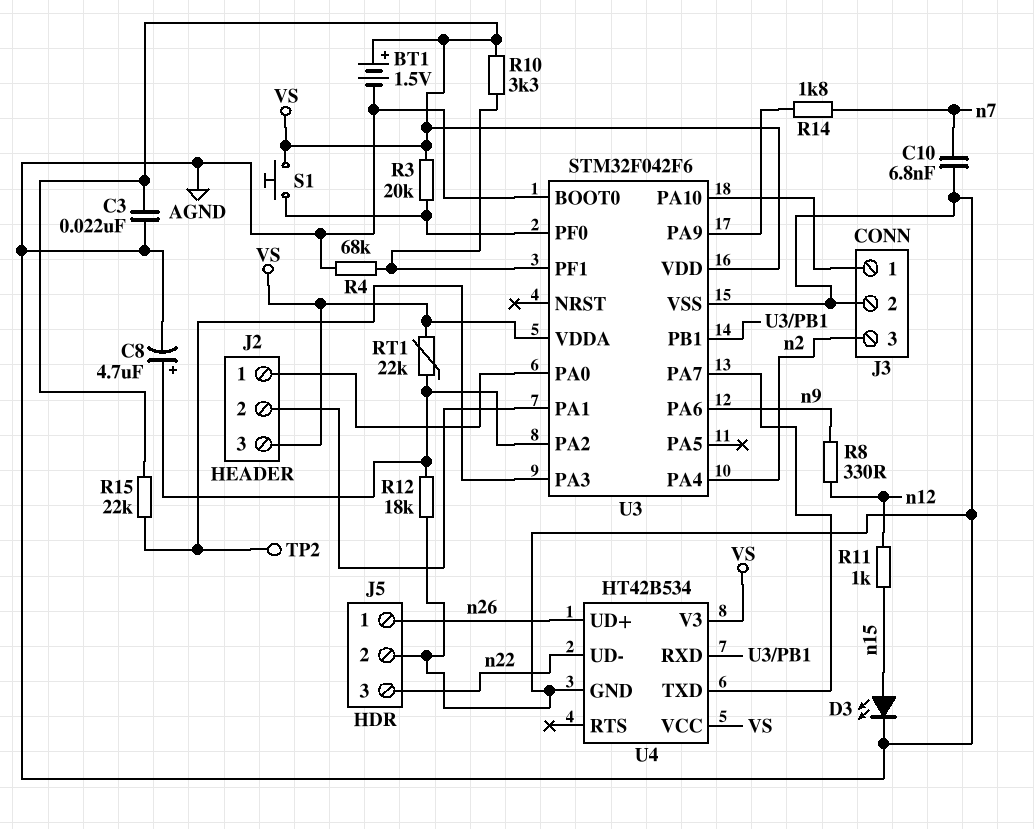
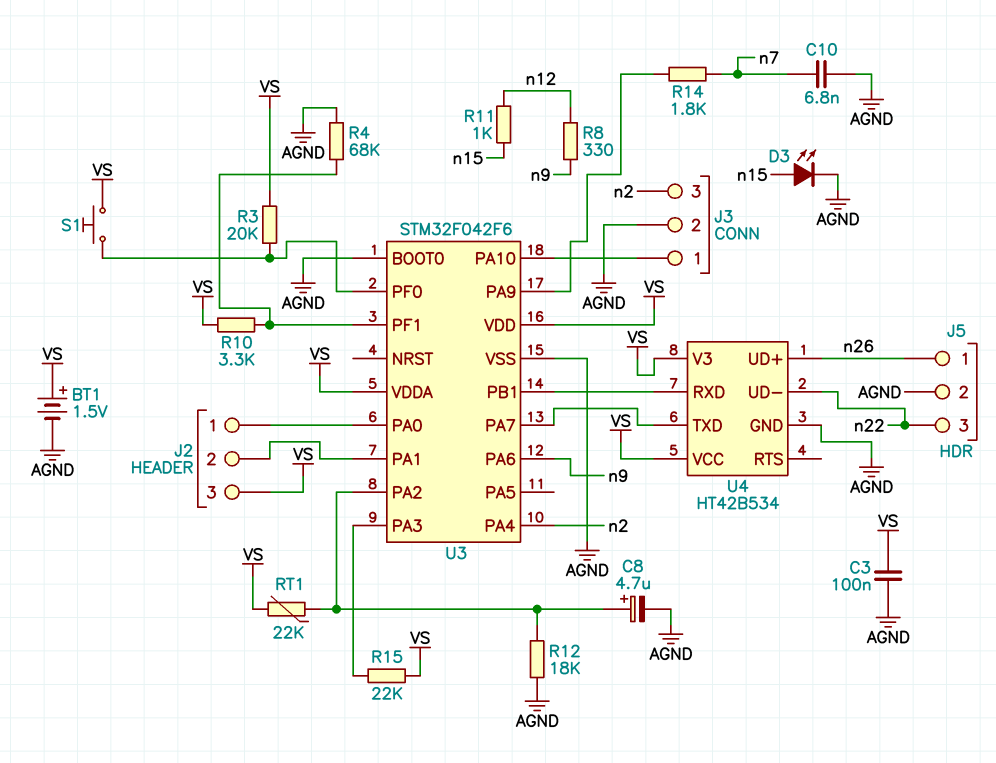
C3: 22nF (AGND, VS) -> 100nF (AGND, VS)
TP2: test point (U3/PA3) -> none

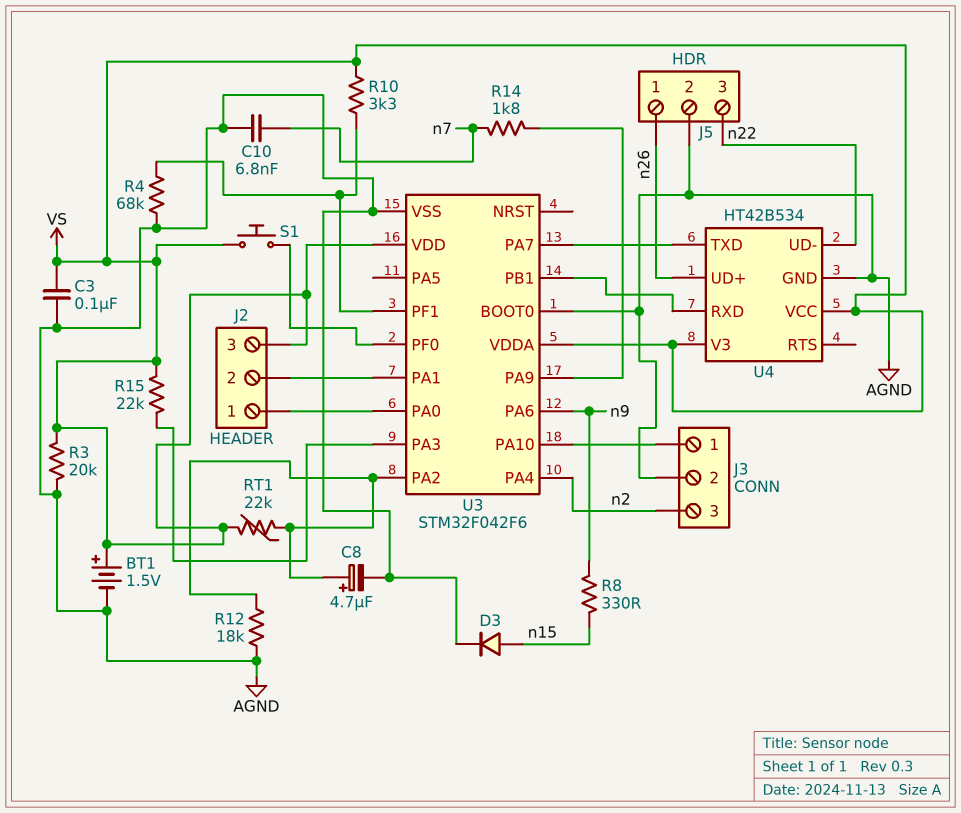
D3: LED (A n15, K AGND) -> diode (A n15, K AGND)
R3: 20k (U3/PF0, VS) -> 20k (AGND, VS)
R8: 330 (n9, n12) -> 330 (n9, n15)
R11: 1k (n12, n15) -> none

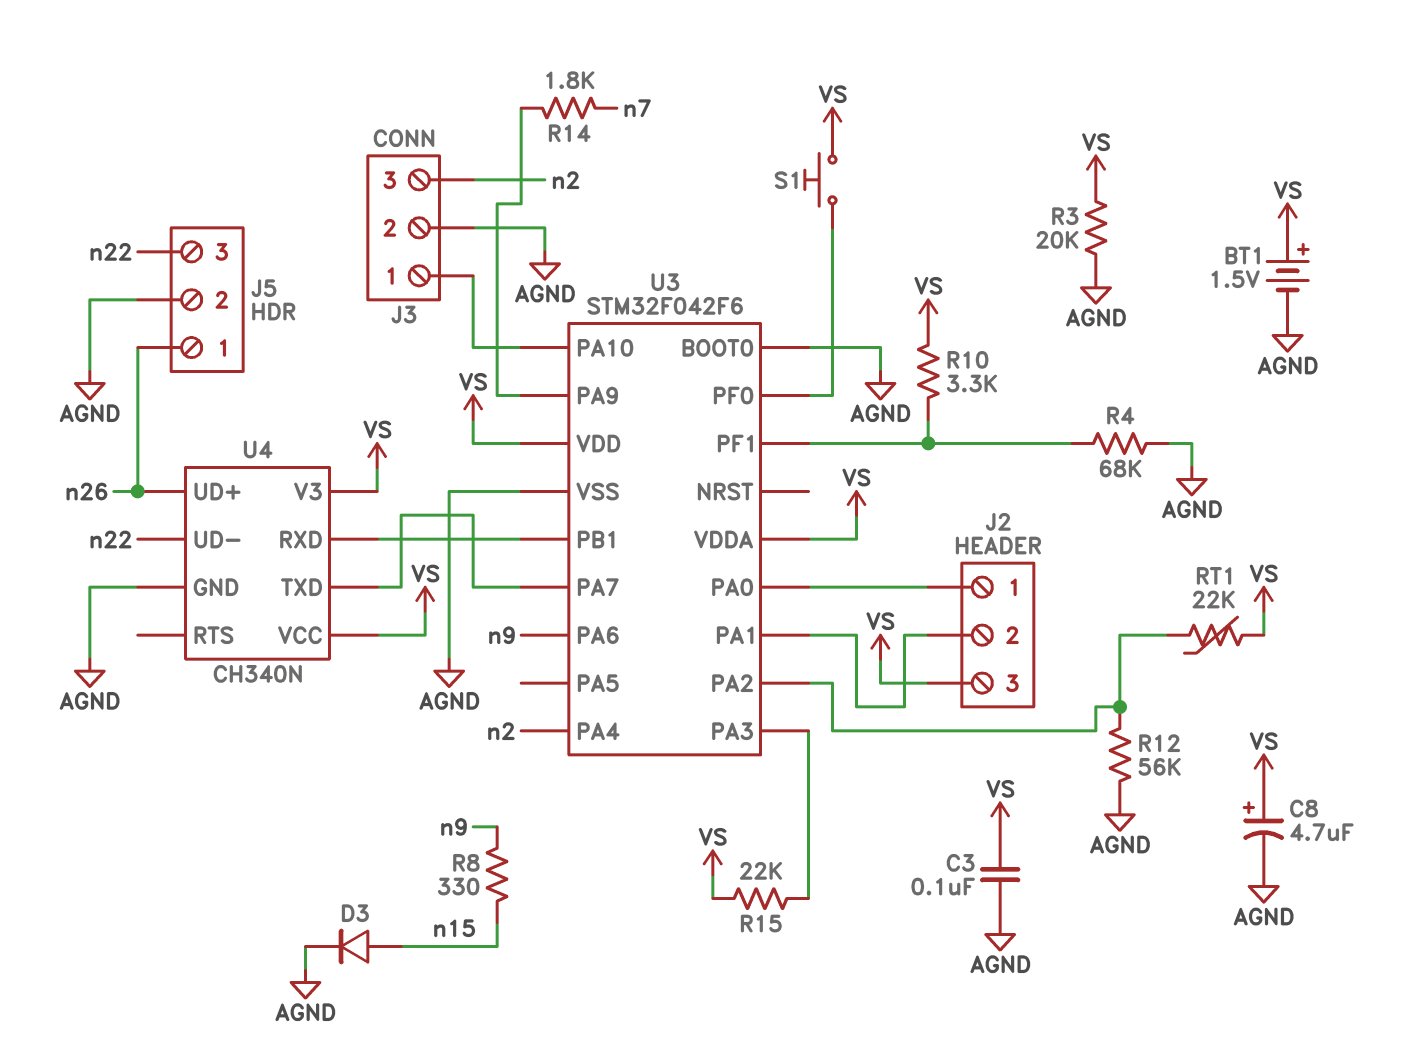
C8: 4.7uF (plus U3/PA2, minus AGND) -> 4.7uF (plus VS, minus AGND)
C10: 6.8nF (AGND, n7) -> none
R12: 18k (AGND, U3/PA2) -> 56k (AGND, U3/PA2)
U4: HT42B534 -> CH340N

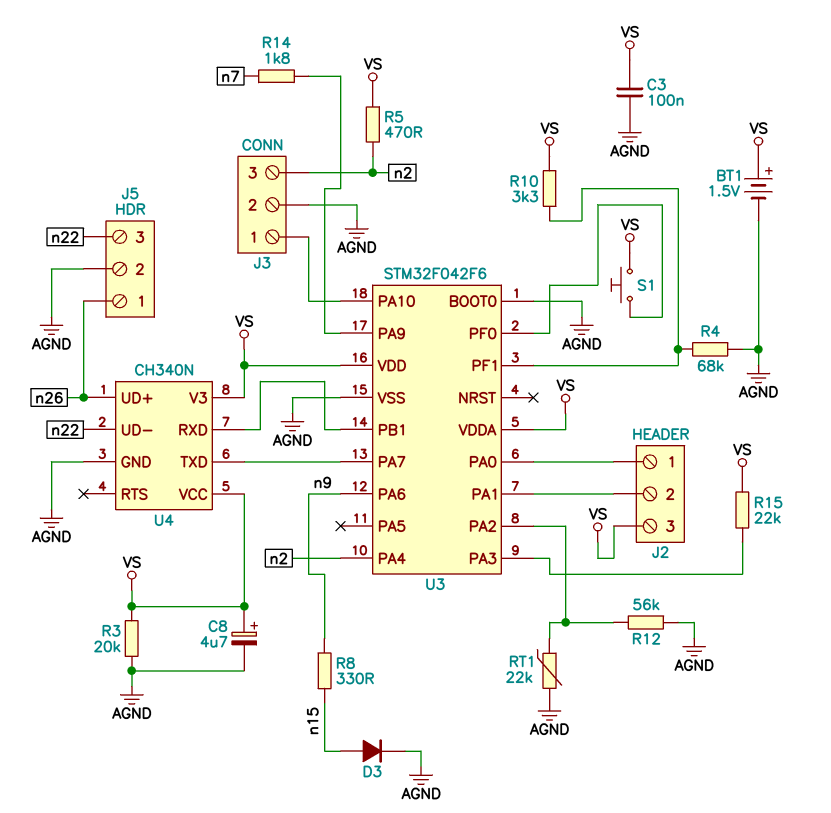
R5: none -> 470 (VS, n2)
RT1: 22k (U3/PA2, VS) -> 22k (AGND, U3/PA2)

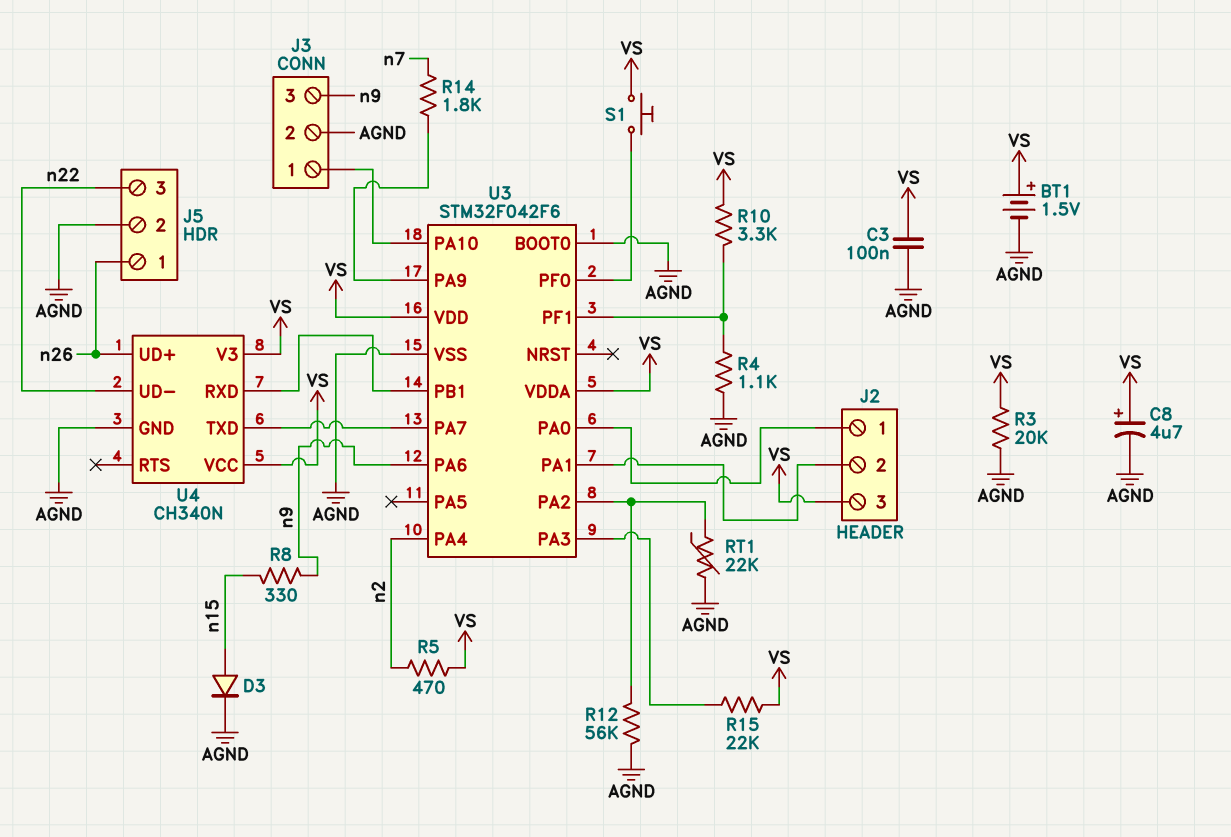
J3 pin 3: n2 -> n9
R4: 68k (AGND, U3/PF1) -> 1.1k (AGND, U3/PF1)

